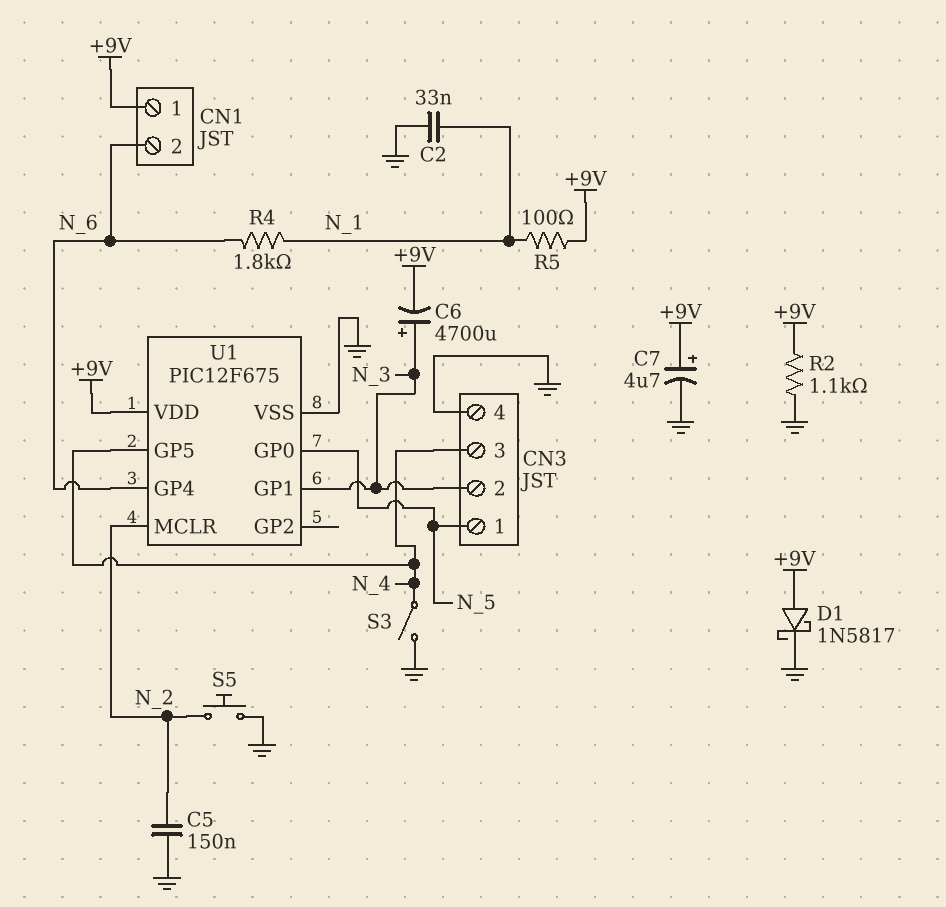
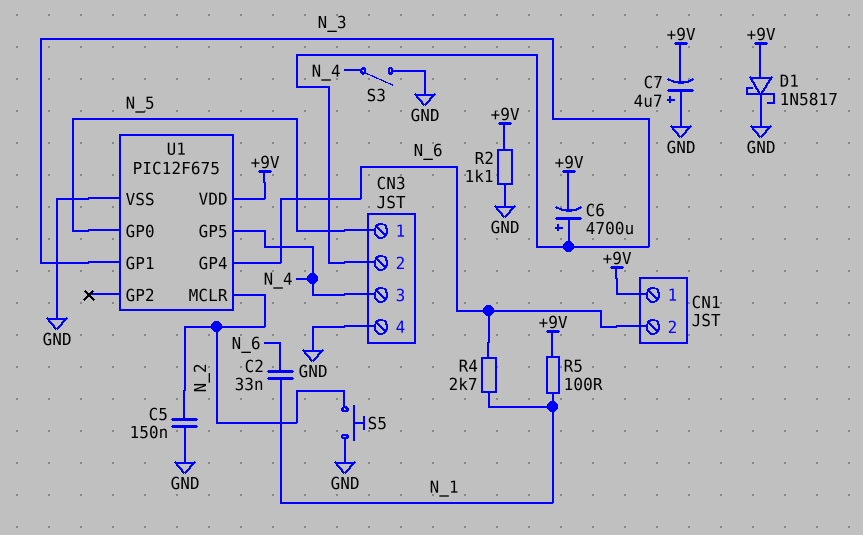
C2: 33nF (GND, N_1) -> 33nF (N_1, N_6)
C7: 4.7uF (plus +9V, minus GND) -> 4.7uF (plus GND, minus +9V)
R4: 1.8k (N_1, N_6) -> 2.7k (N_1, N_6)

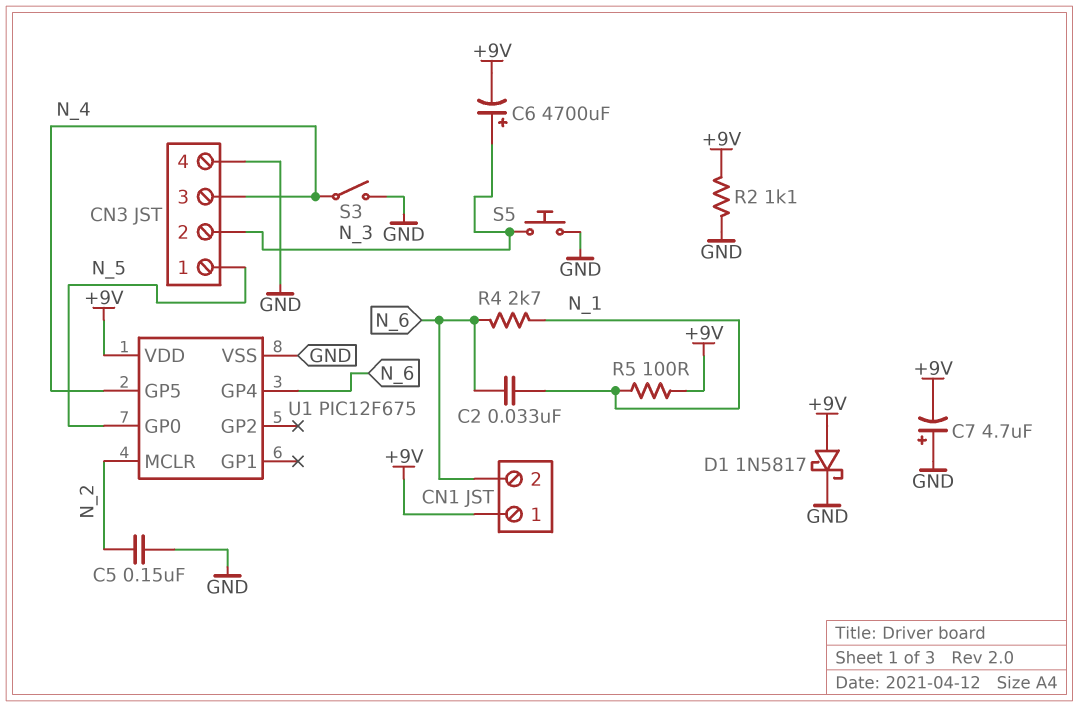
S5: button (GND, N_2) -> button (GND, N_3)
U1 pin GP1: N_3 -> none

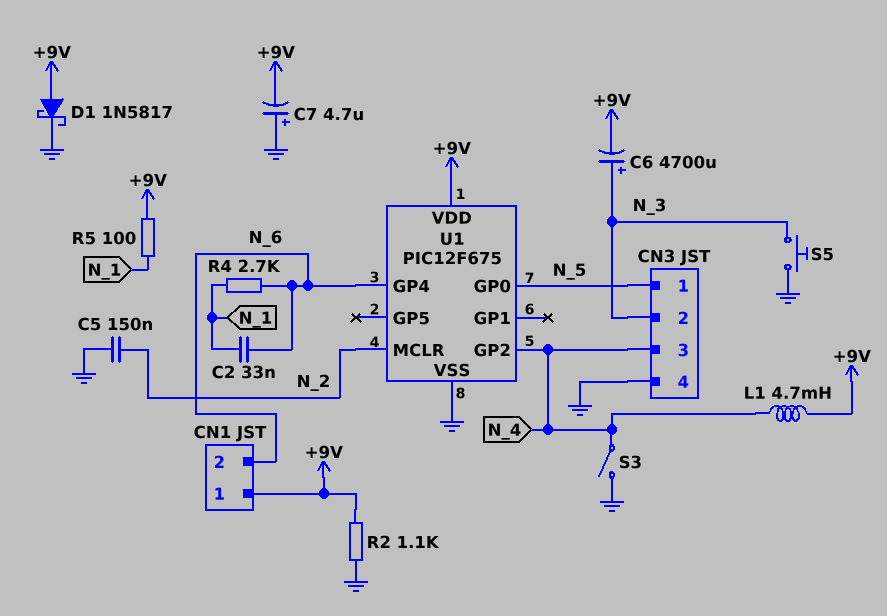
L1: none -> 4.7mH (+9V, N_4)
U1 pin GP2: none -> N_4
U1 pin GP5: N_4 -> none

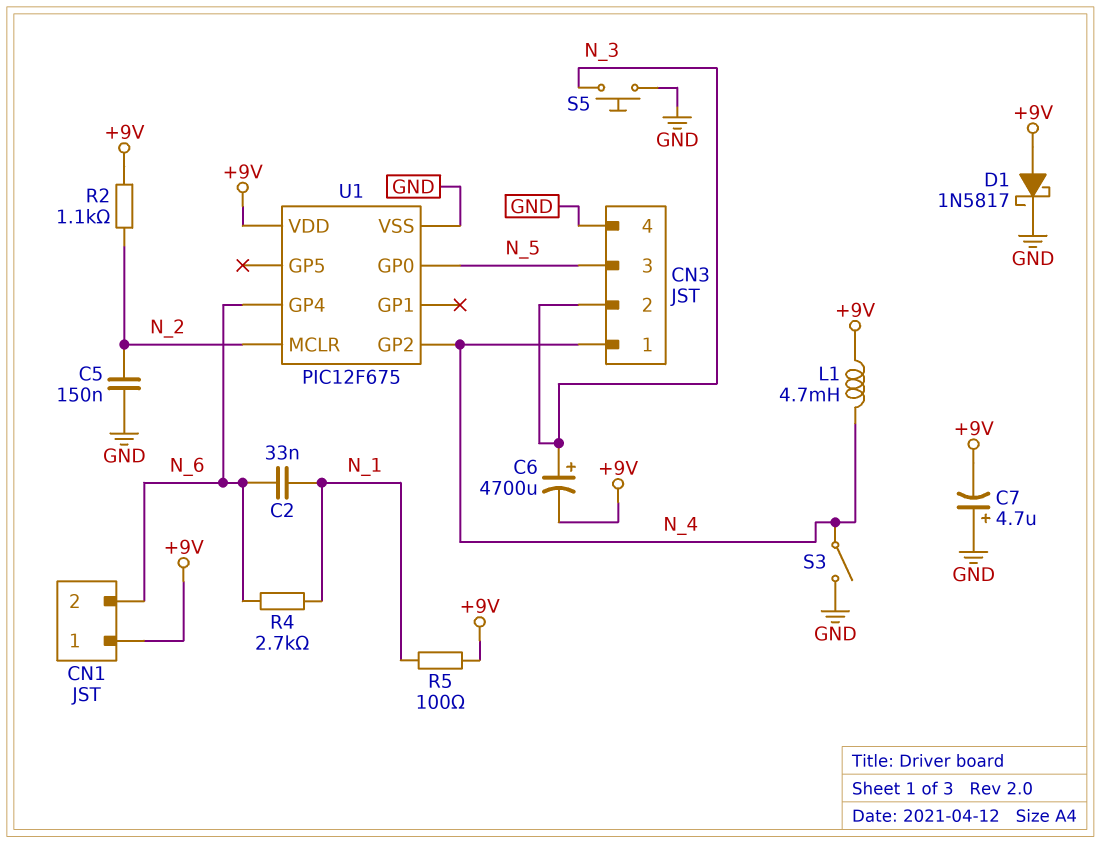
CN3 pin 1: N_5 -> N_4
CN3 pin 3: N_4 -> N_5
R2: 1.1k (+9V, GND) -> 1.1k (+9V, N_2)

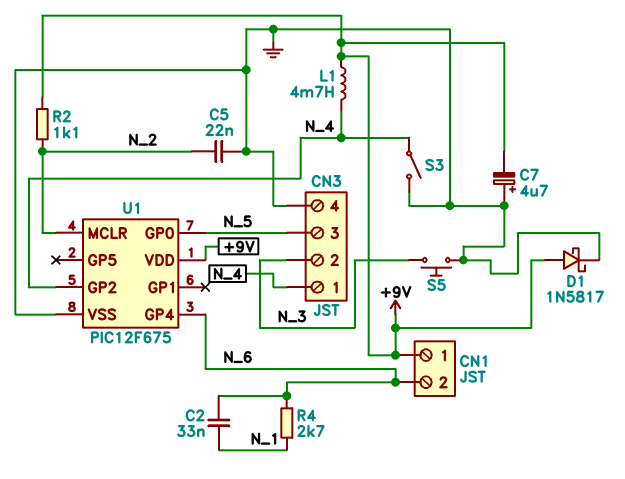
C5: 150nF (GND, N_2) -> 22nF (GND, N_2)
C6: 4700uF (plus N_3, minus +9V) -> none
R5: 100 (+9V, N_1) -> none

